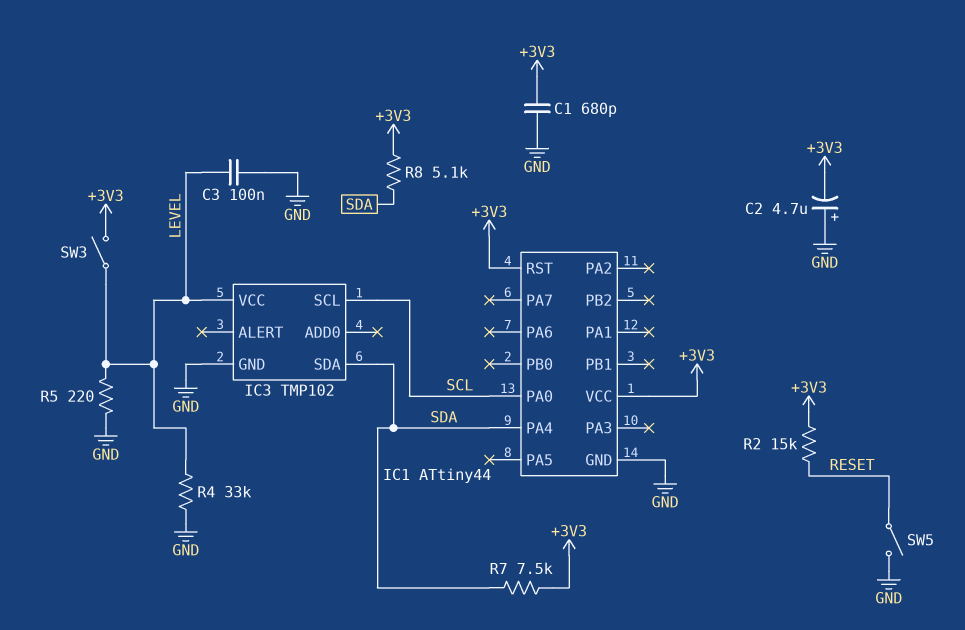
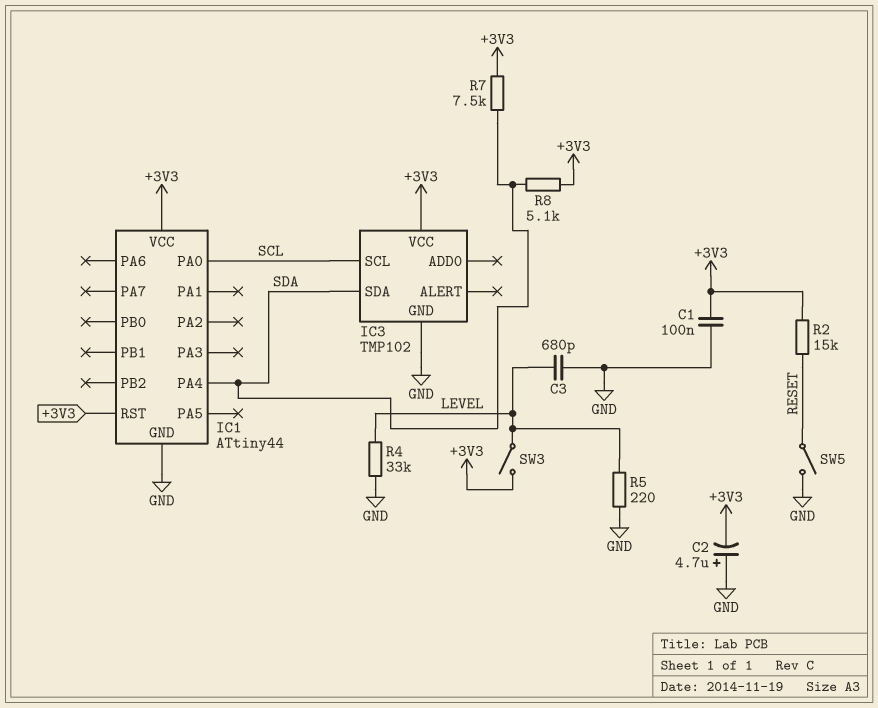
C1: 680pF (+3V3, GND) -> 100nF (+3V3, GND)
C3: 100nF (GND, LEVEL) -> 680pF (GND, LEVEL)
IC3 pin VCC: LEVEL -> +3V3

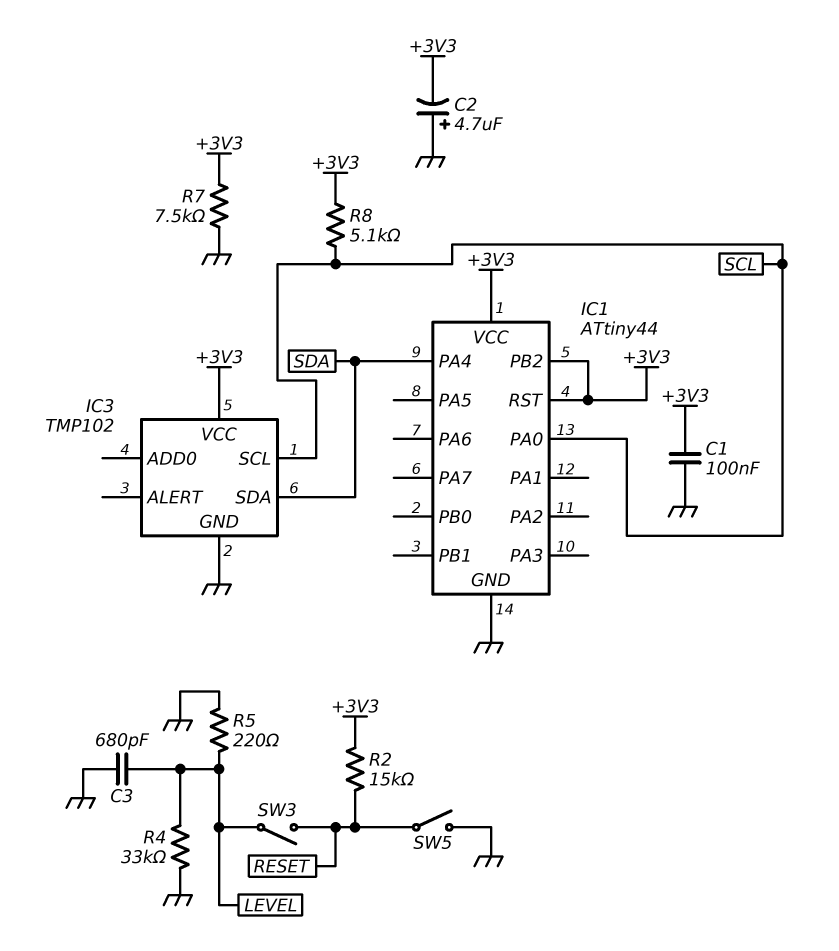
IC1 pin PB2: none -> +3V3
R7: 7.5k (+3V3, SDA) -> 7.5k (+3V3, GND)
R8: 5.1k (+3V3, SDA) -> 5.1k (+3V3, SCL)
SW3: switch (+3V3, LEVEL) -> switch (LEVEL, RESET)

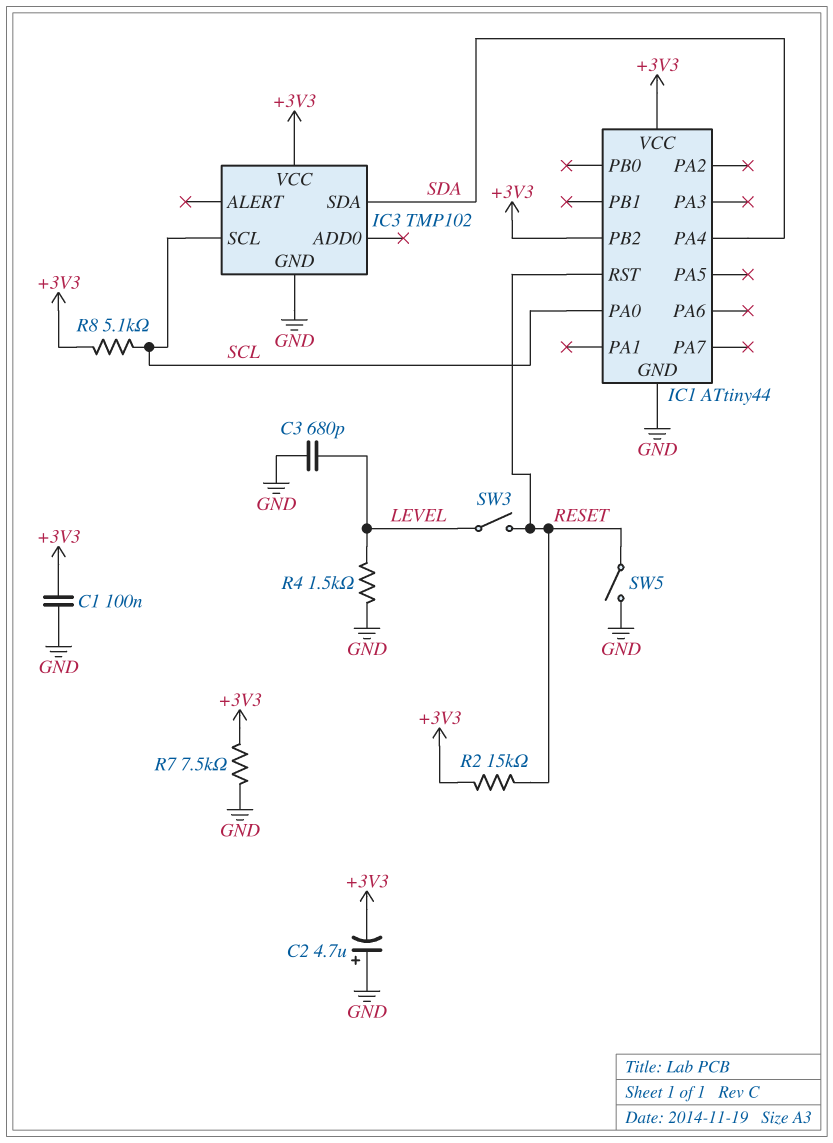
IC1 pin RST: +3V3 -> RESET
R4: 33k (GND, LEVEL) -> 1.5k (GND, LEVEL)
R5: 220 (GND, LEVEL) -> none

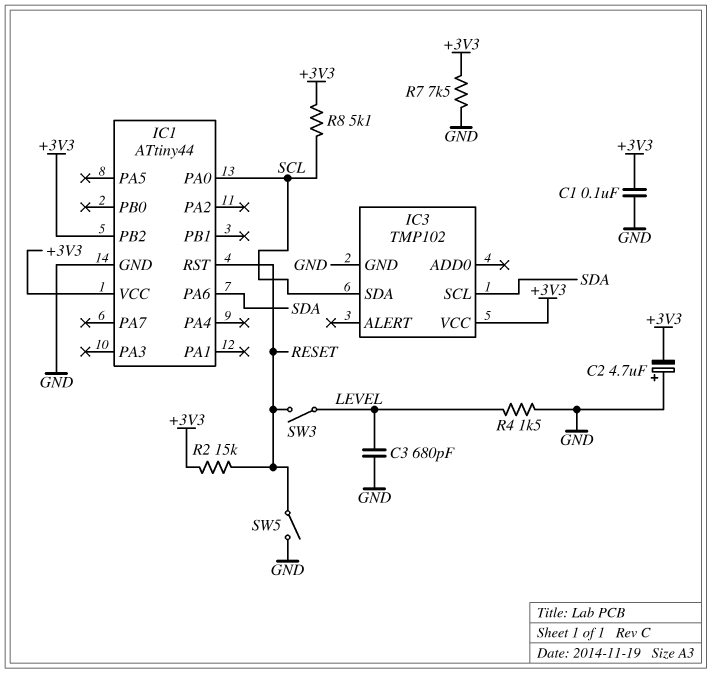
IC1 pin PA4: SDA -> none
IC1 pin PA6: none -> SDA
IC3 pin SCL: SCL -> SDA
IC3 pin SDA: SDA -> SCL

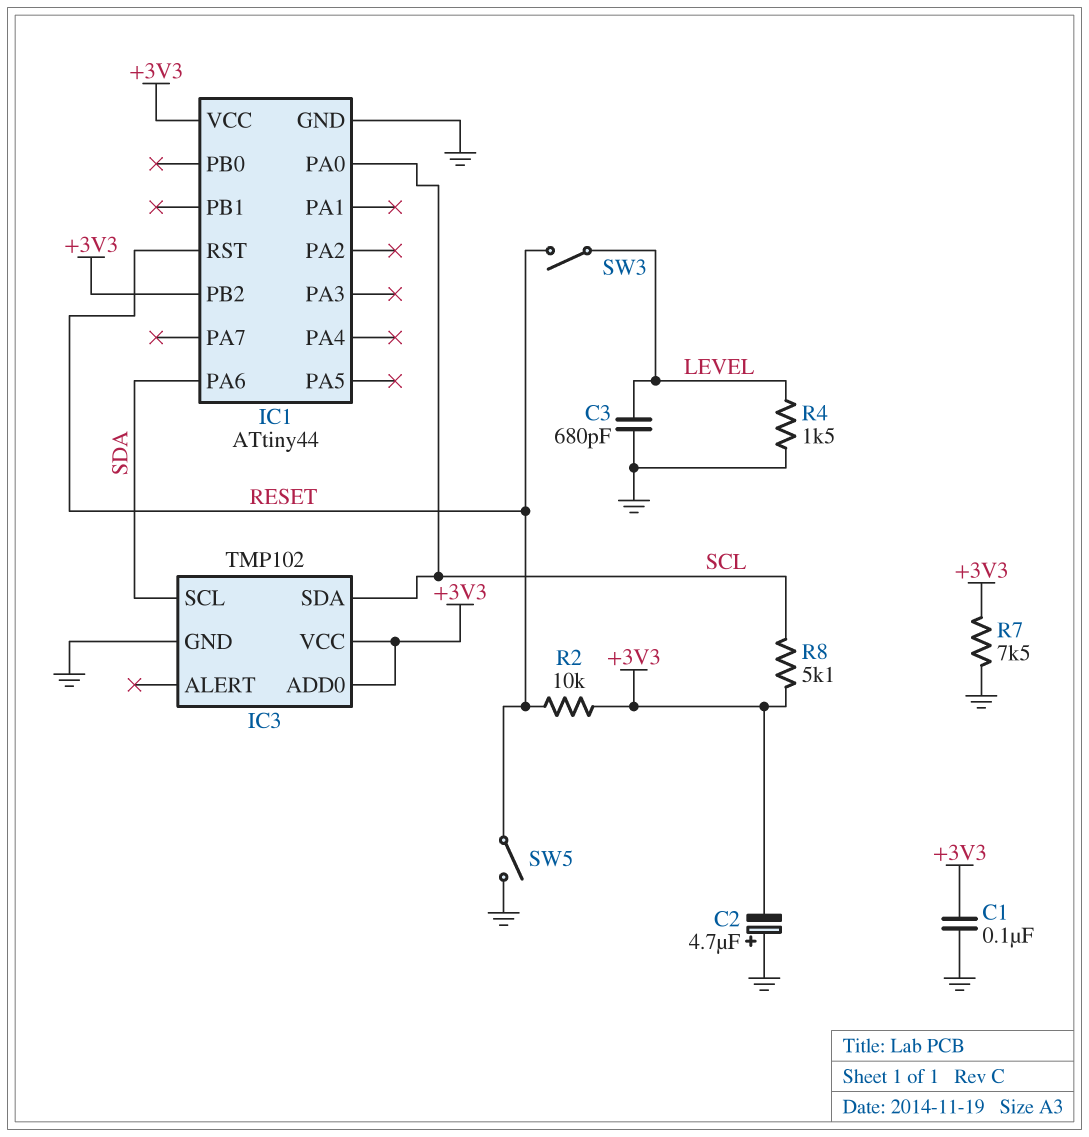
IC3 pin ADD0: none -> +3V3
R2: 15k (+3V3, RESET) -> 10k (+3V3, RESET)

